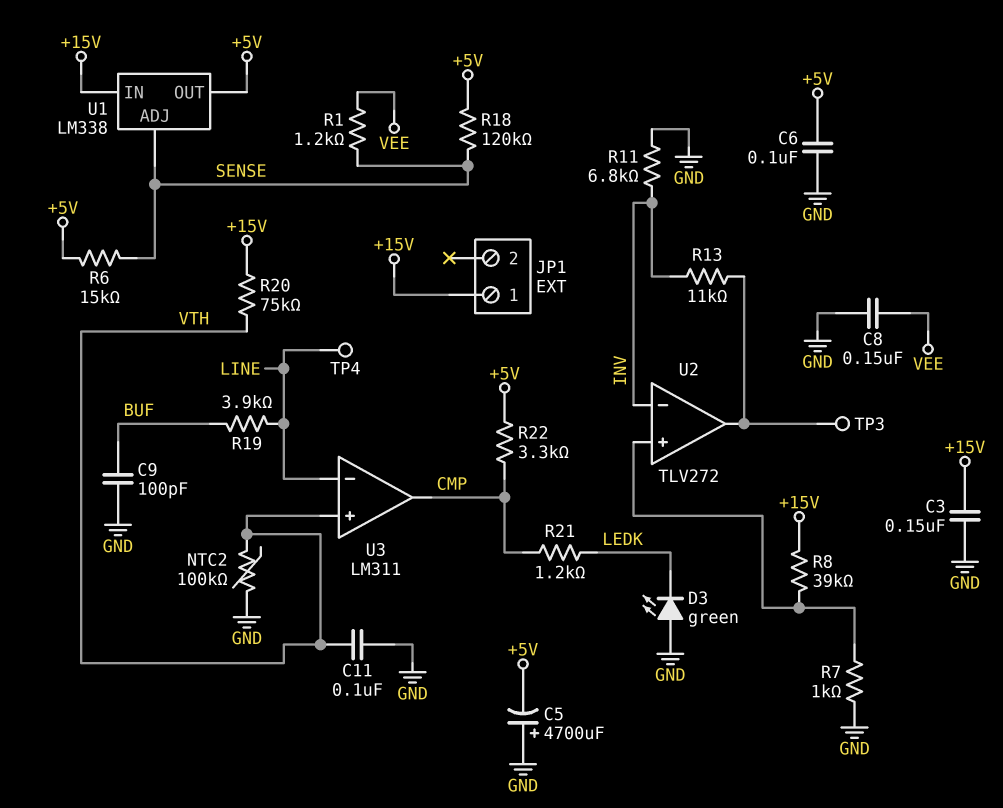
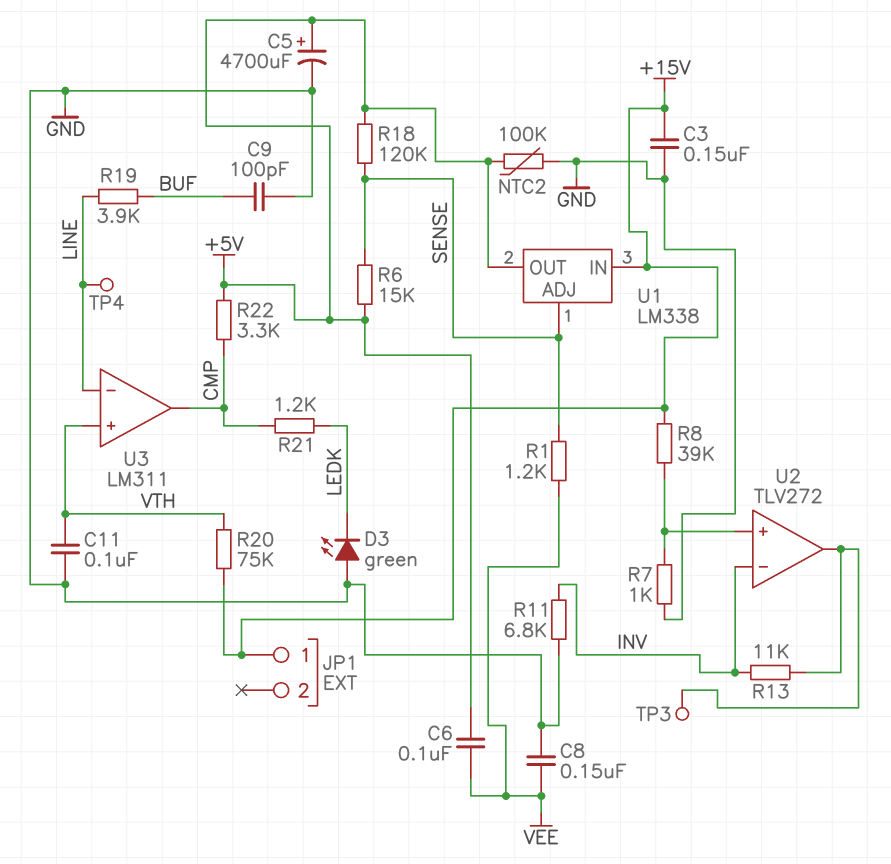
C5: 4700uF (plus GND, minus +5V) -> 4700uF (plus +5V, minus GND)
C6: 100nF (+5V, GND) -> 100nF (+5V, VEE)
NTC2: 100k (GND, VTH) -> 100k (+5V, GND)

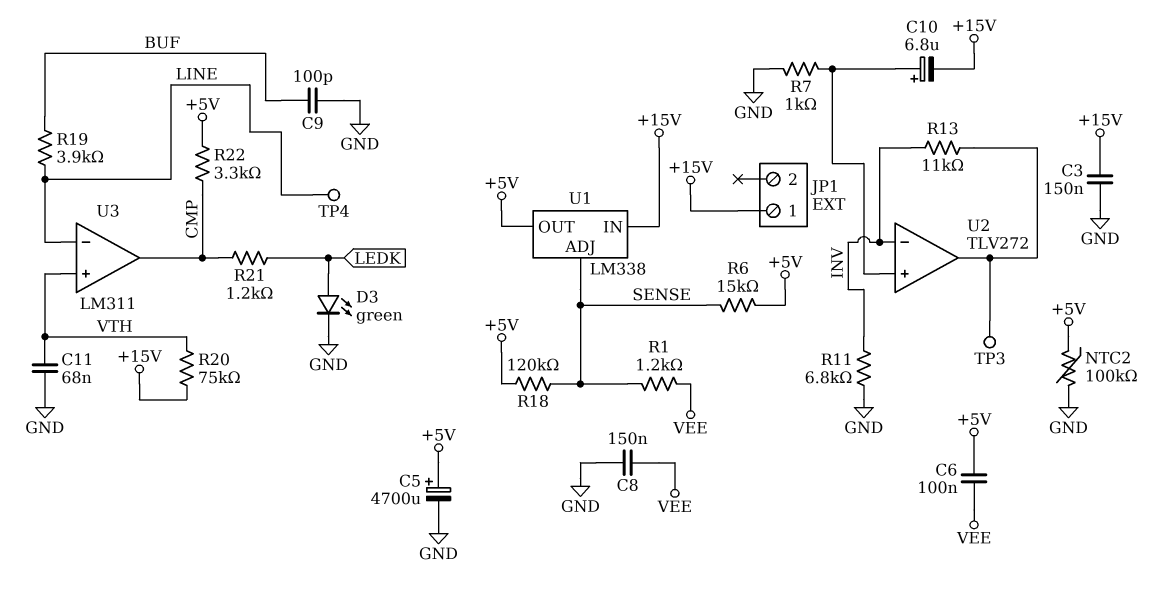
C10: none -> 6.8uF (plus U2/in+, minus +15V)
C11: 100nF (GND, VTH) -> 68nF (GND, VTH)
D3: LED green (A GND, K LEDK) -> LED green (A LEDK, K GND)
R8: 39k (+15V, U2/in+) -> none

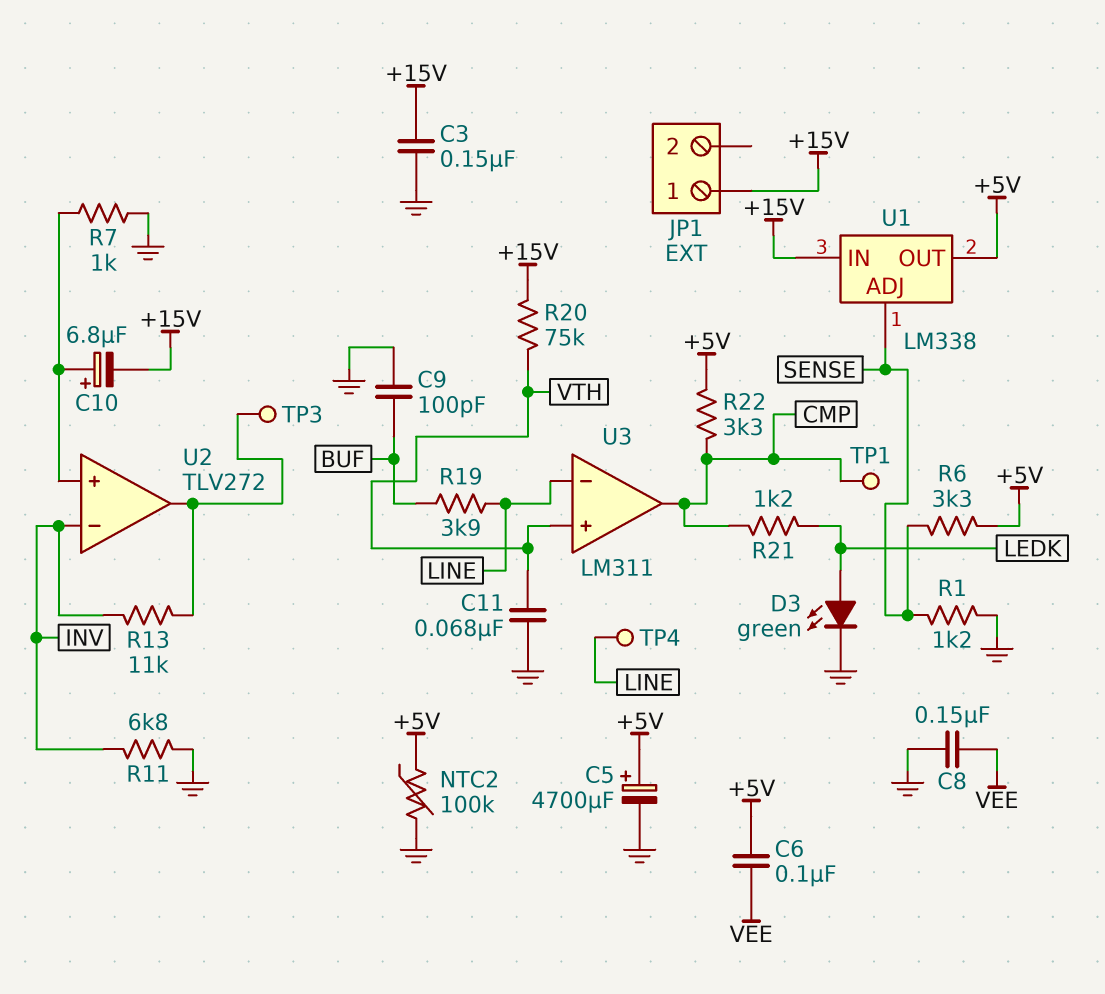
R1: 1.2k (SENSE, VEE) -> 1.2k (GND, SENSE)
R6: 15k (+5V, SENSE) -> 3.3k (+5V, SENSE)
R18: 120k (+5V, SENSE) -> none
TP1: none -> test point (CMP)

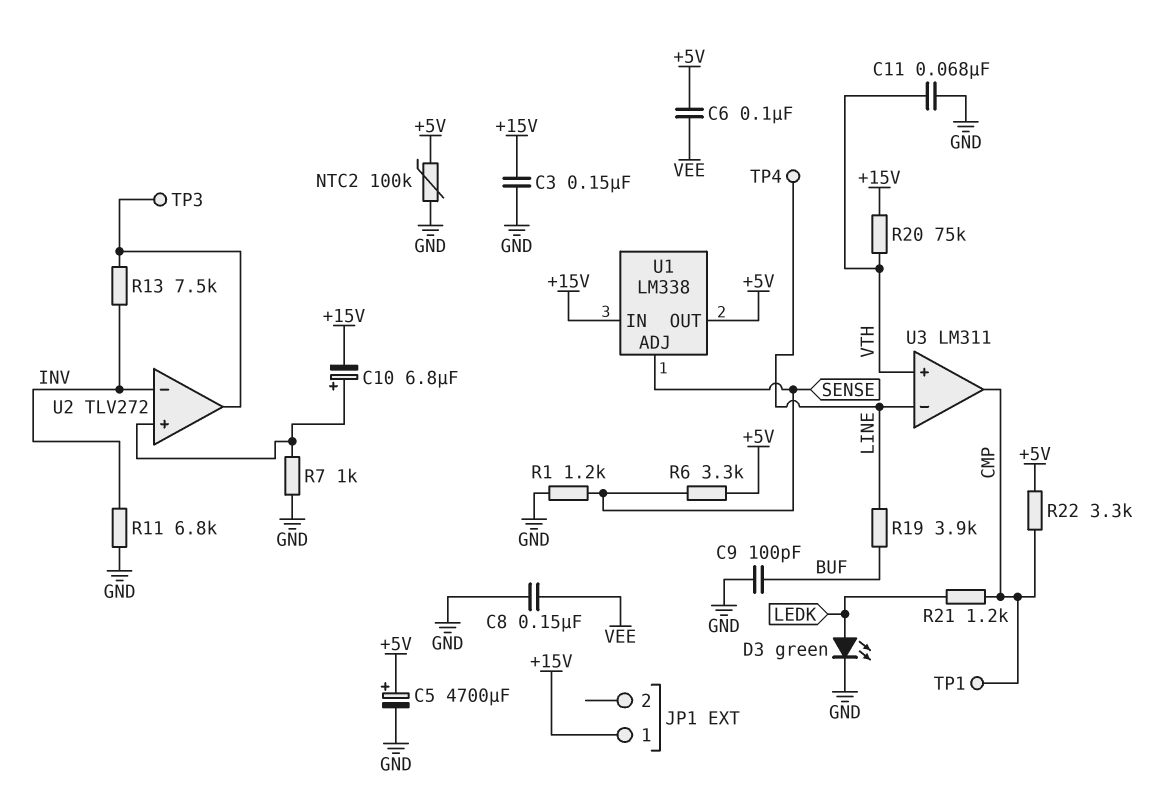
R13: 11k (INV, U2/out) -> 7.5k (INV, U2/out)

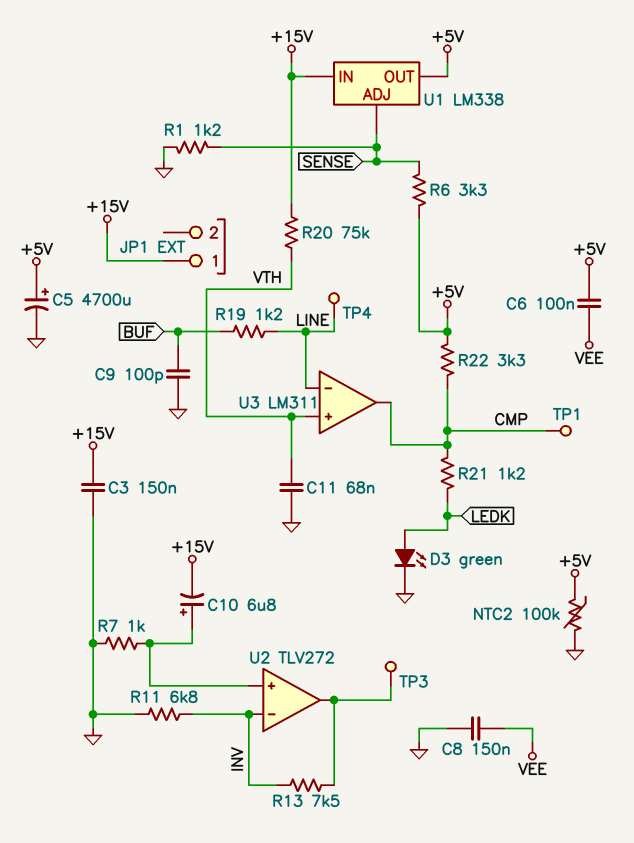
R19: 3.9k (BUF, LINE) -> 1.2k (BUF, LINE)

